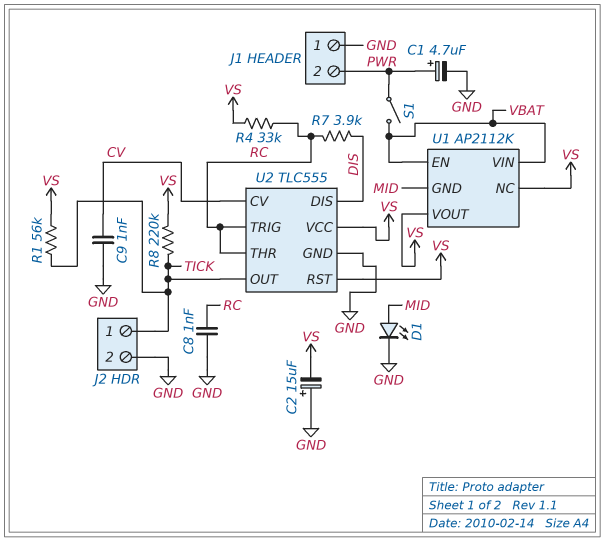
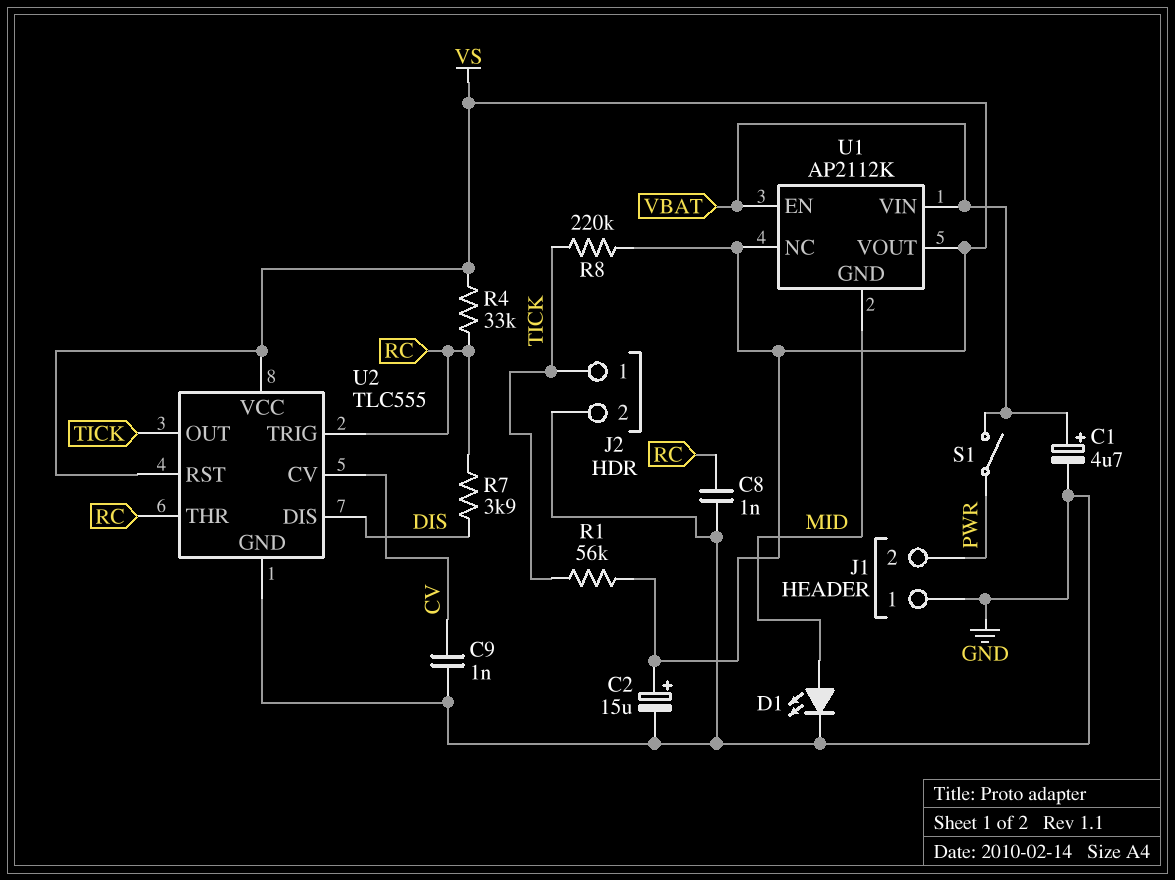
C1: 4.7uF (plus PWR, minus GND) -> 4.7uF (plus VBAT, minus GND)
C2: 15uF (plus GND, minus VS) -> 15uF (plus VS, minus GND)

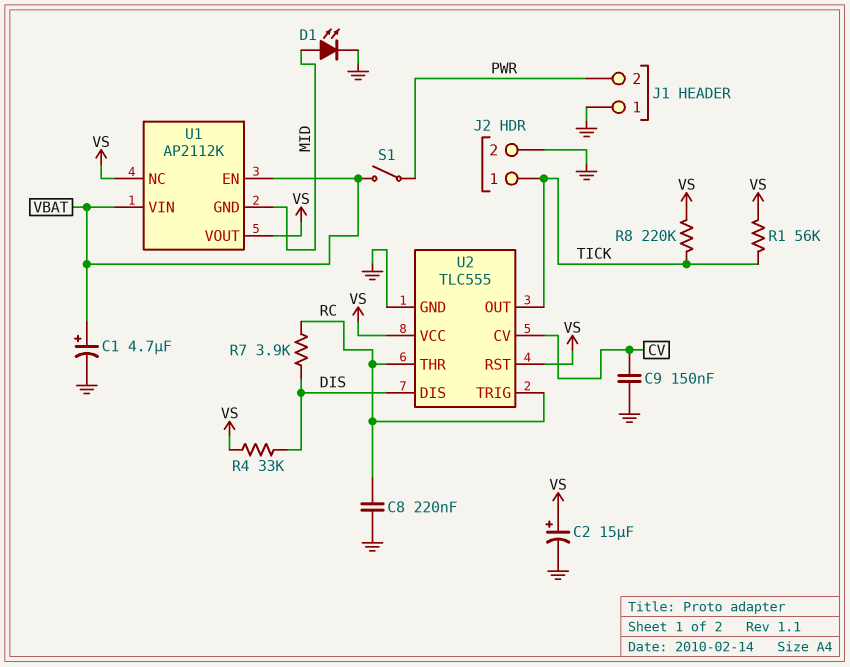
C8: 1nF (GND, RC) -> 220nF (GND, RC)
C9: 1nF (CV, GND) -> 150nF (CV, GND)
R4: 33k (RC, VS) -> 33k (DIS, VS)

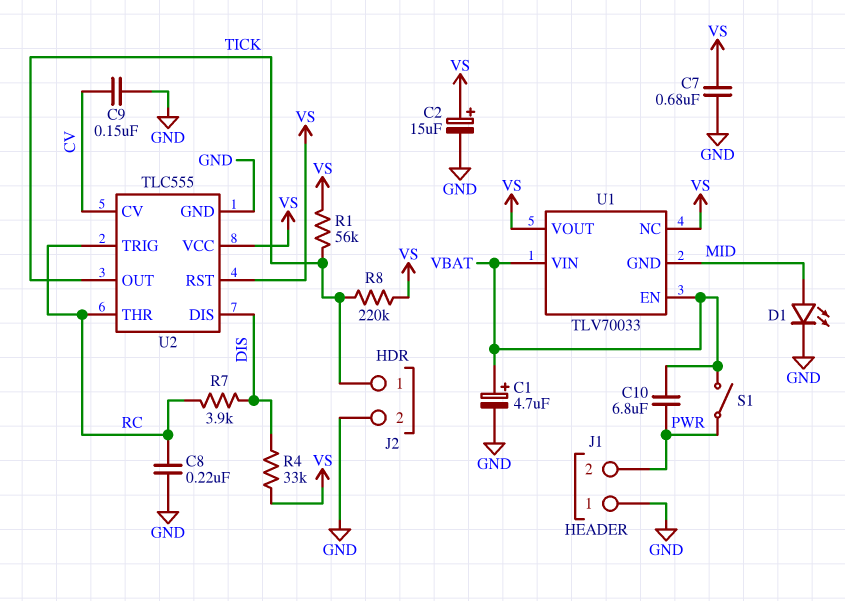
C7: none -> 680nF (GND, VS)
C10: none -> 6.8uF (PWR, VBAT)
U1: AP2112K -> TLV70033

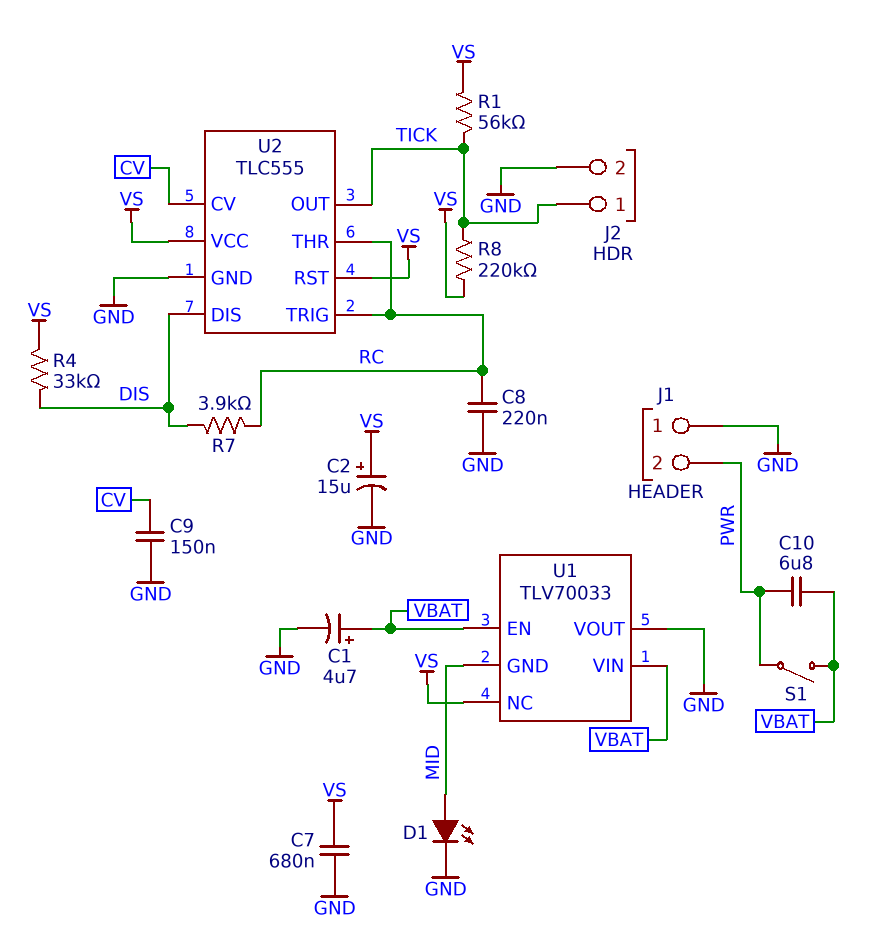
U1 pin VOUT: VS -> GND

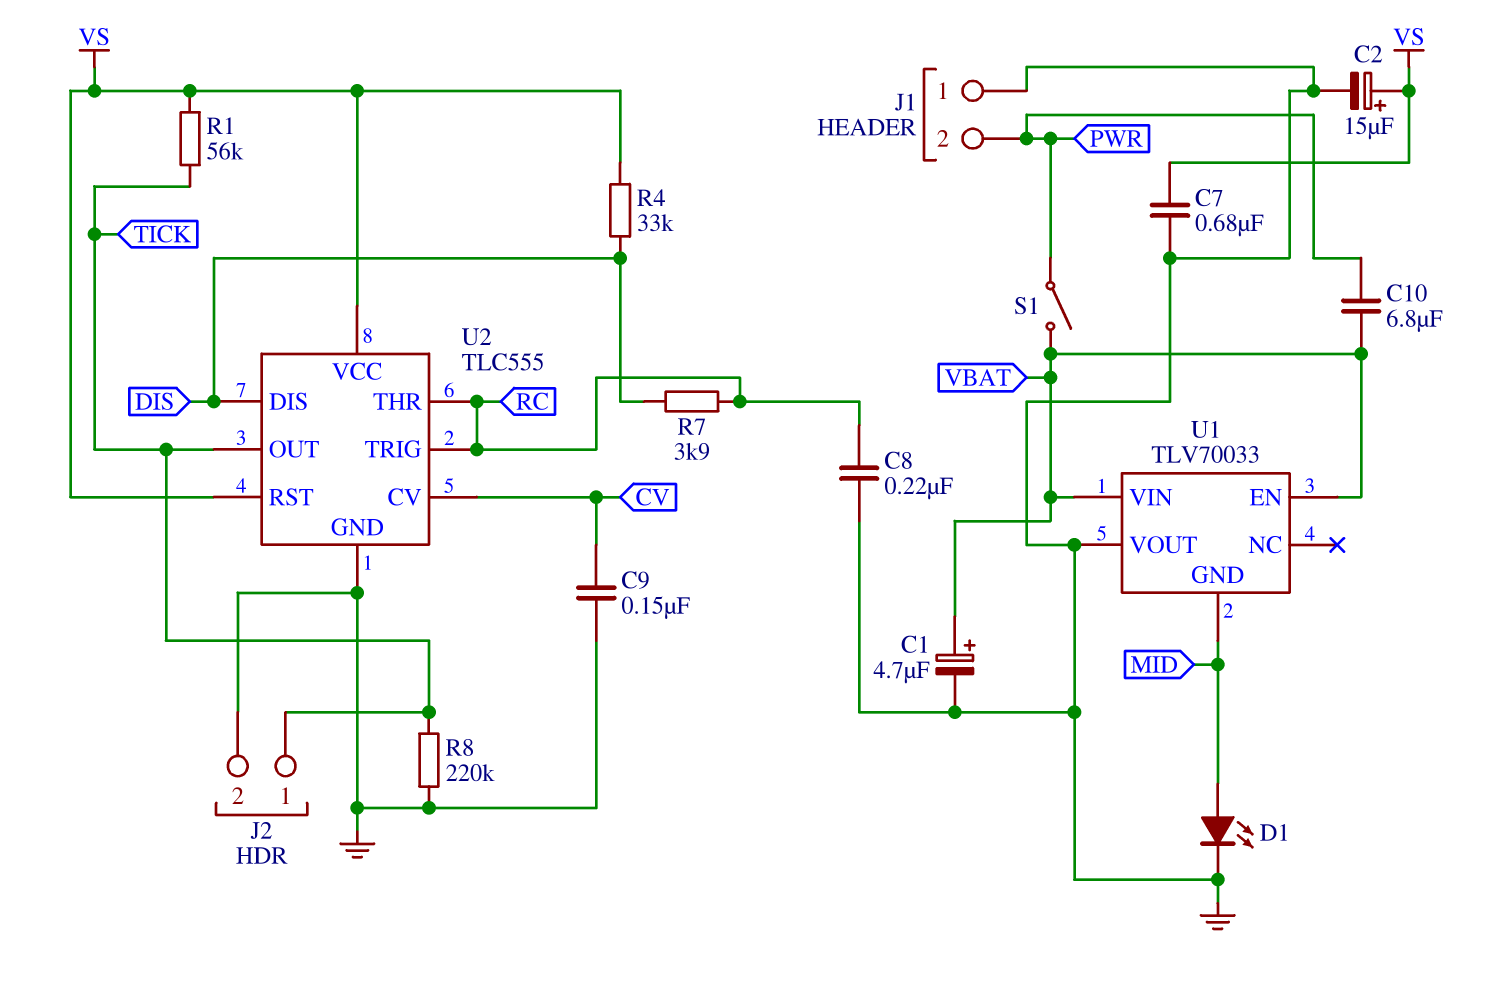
R8: 220k (TICK, VS) -> 220k (GND, TICK)
U1 pin NC: VS -> none

